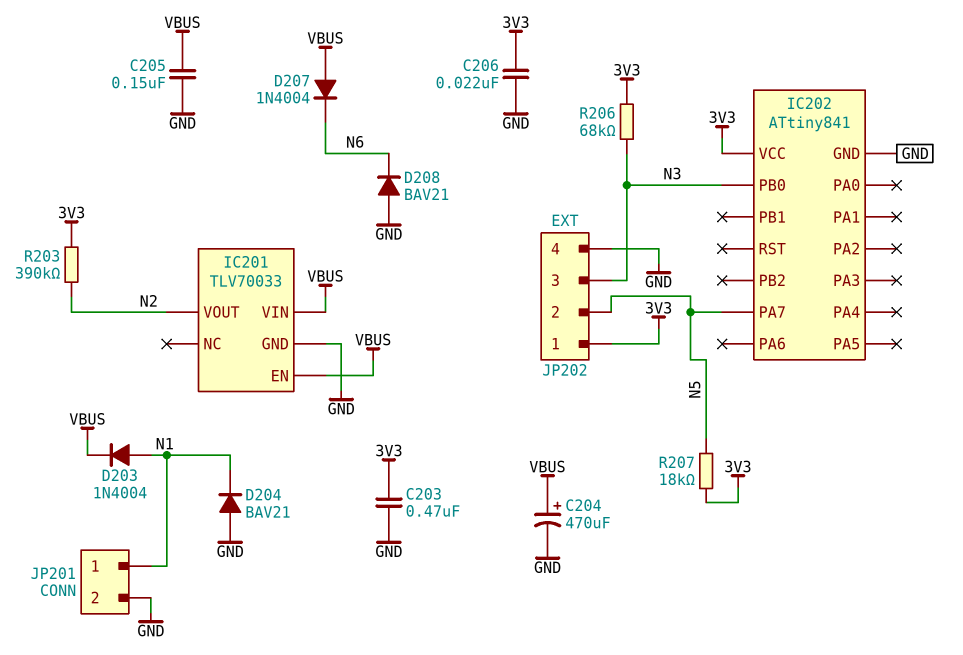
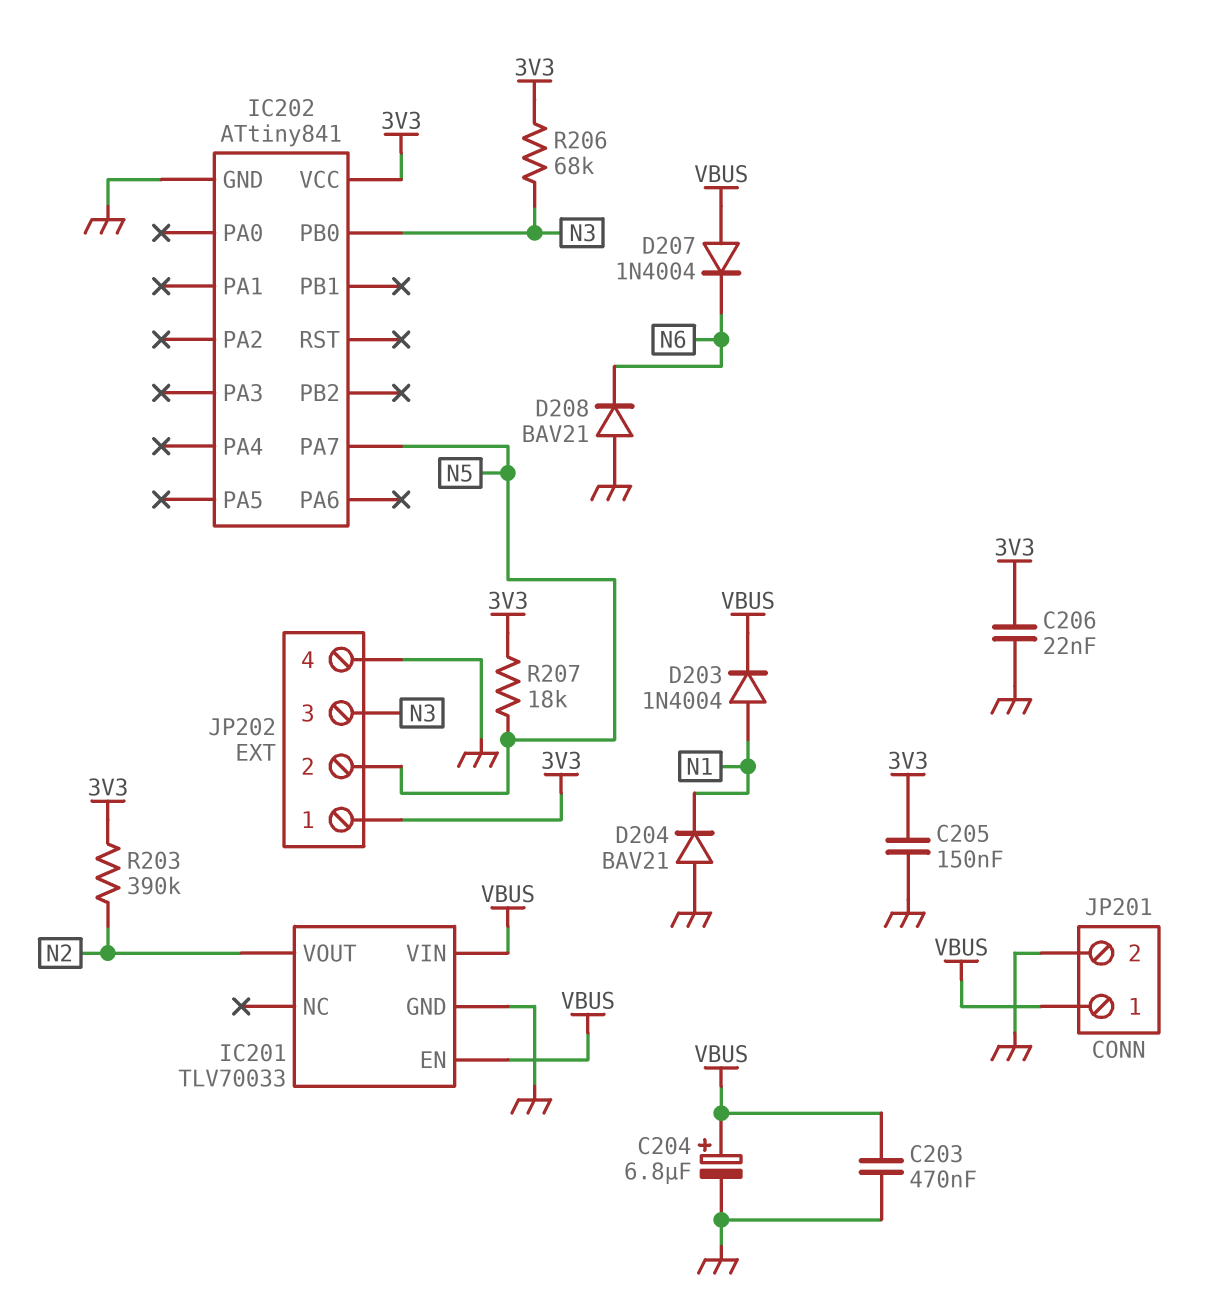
C203: 470nF (3V3, GND) -> 470nF (GND, VBUS)
C204: 470uF (plus VBUS, minus GND) -> 6.8uF (plus VBUS, minus GND)
C205: 150nF (GND, VBUS) -> 150nF (3V3, GND)
JP201 pin 1: N1 -> VBUS

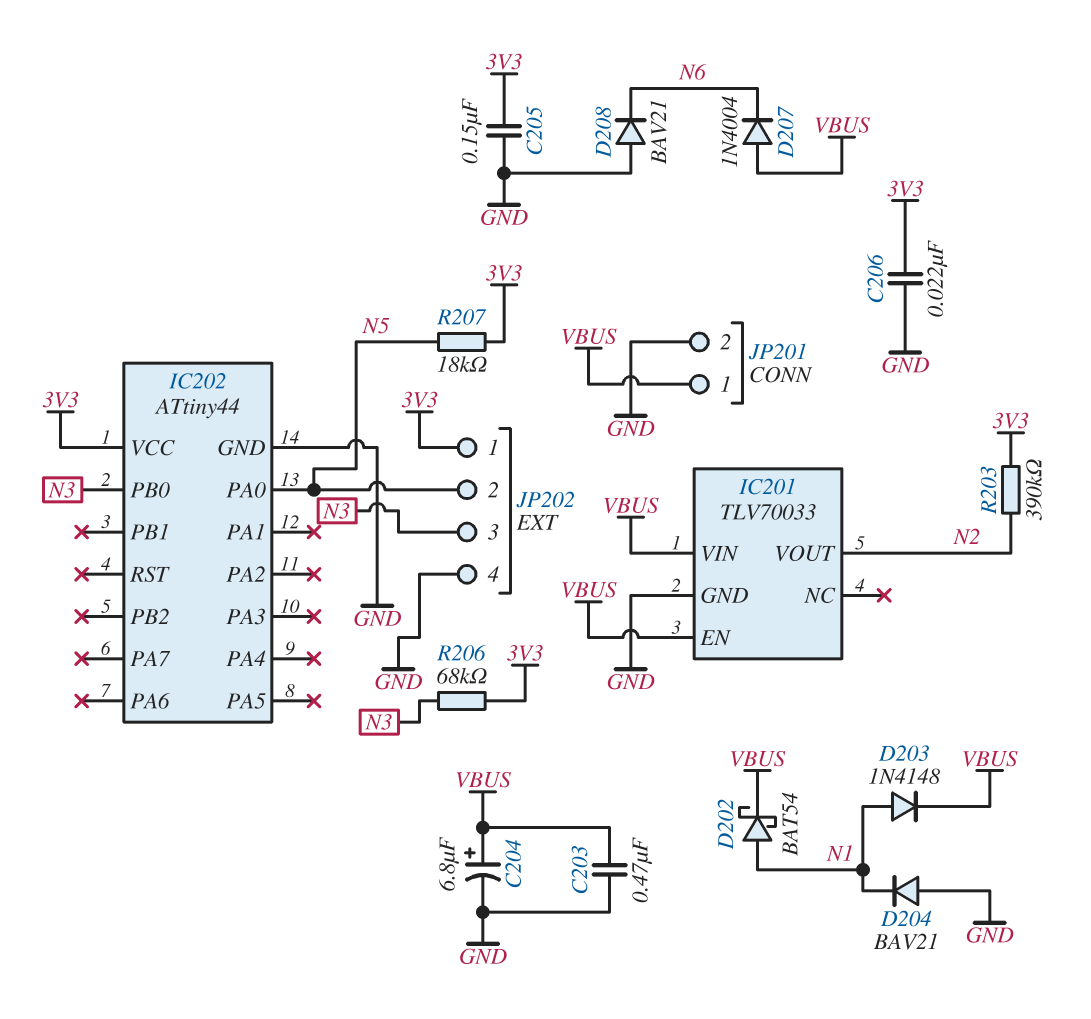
D202: none -> schottky BAT54 (A N1, K VBUS)
D203: diode 1N4004 (A N1, K VBUS) -> diode 1N4148 (A N1, K VBUS)
IC202: ATtiny841 -> ATtiny44
IC202 pin PA0: none -> N5
IC202 pin PA7: N5 -> none

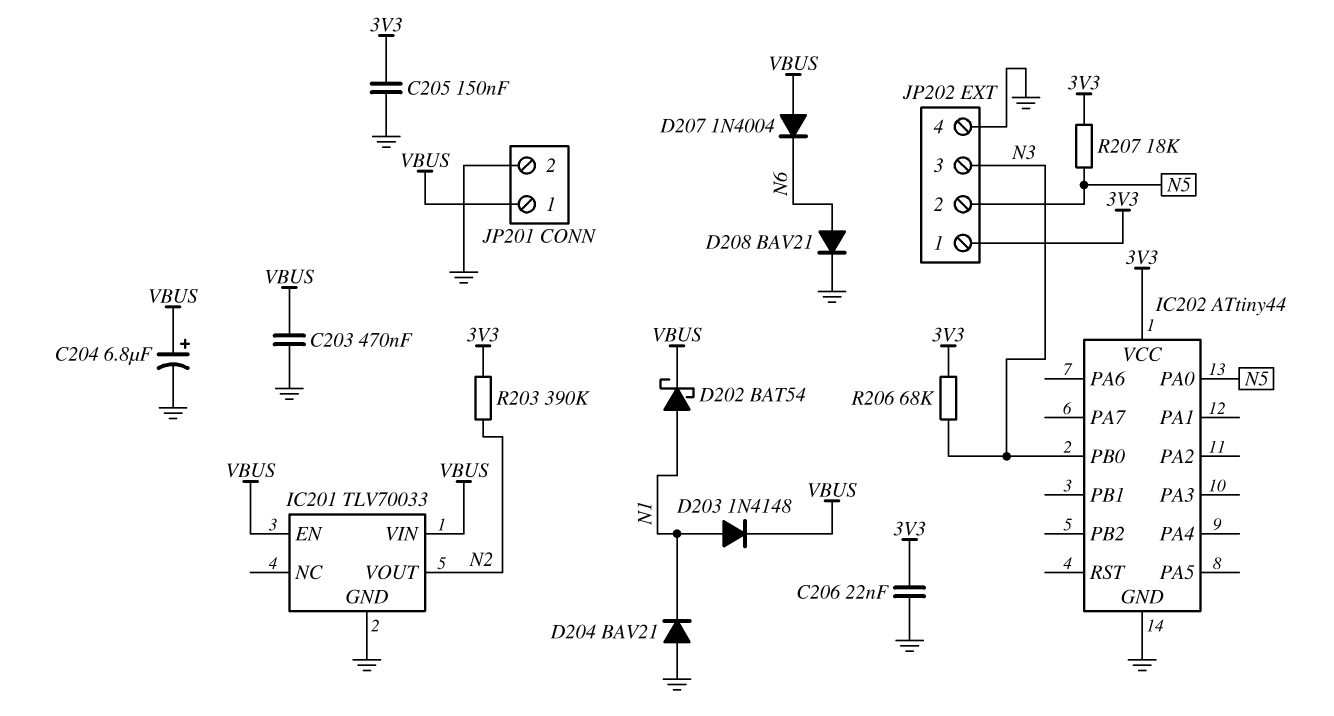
D208: diode BAV21 (A GND, K N6) -> diode BAV21 (A N6, K GND)

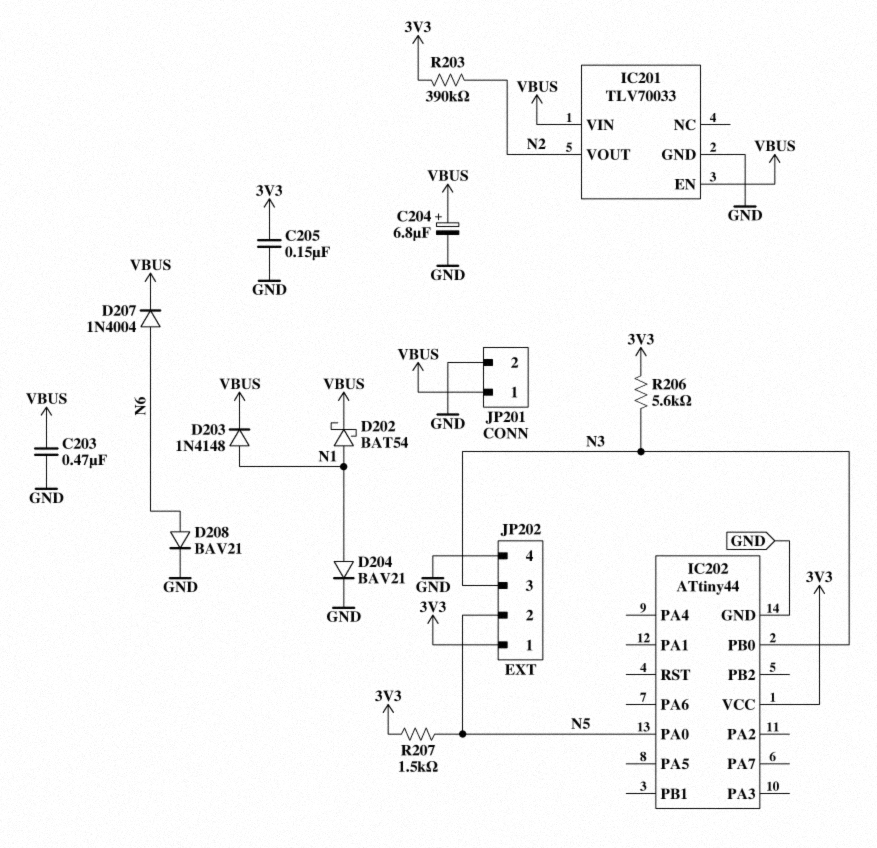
C206: 22nF (3V3, GND) -> none
D204: diode BAV21 (A GND, K N1) -> diode BAV21 (A N1, K GND)
D207: diode 1N4004 (A VBUS, K N6) -> diode 1N4004 (A N6, K VBUS)
R206: 68k (3V3, N3) -> 5.6k (3V3, N3)
R207: 18k (3V3, N5) -> 1.5k (3V3, N5)

